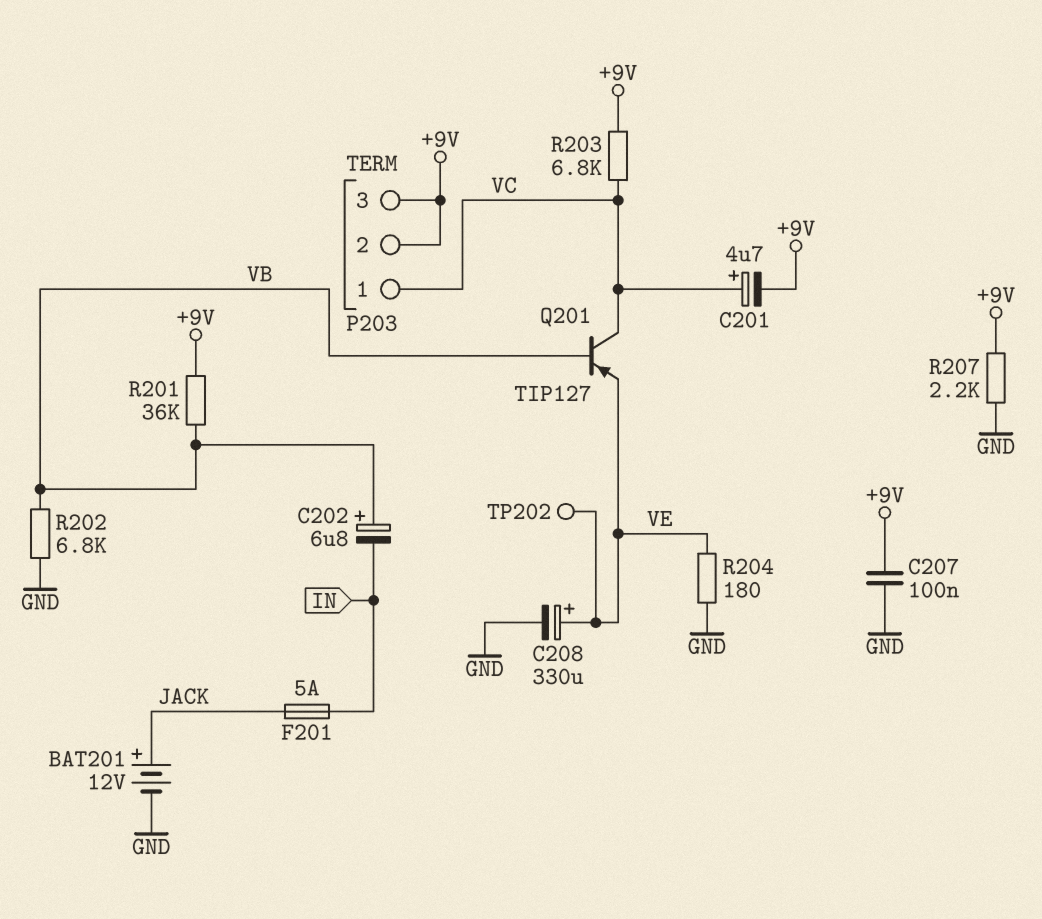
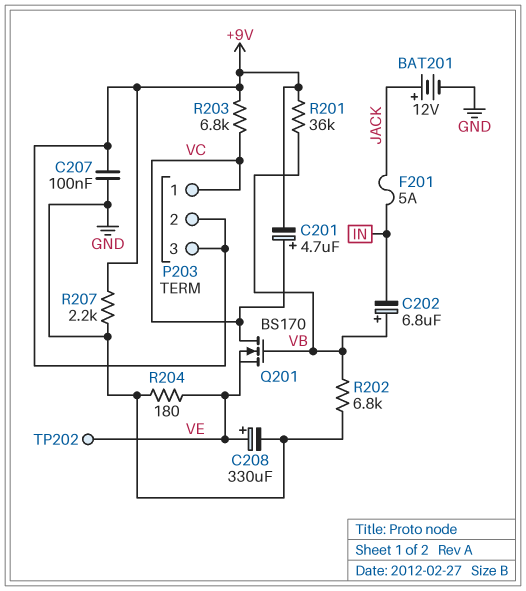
Q201: PNP TIP127 (B VB, C VC, E VE) -> NMOS BS170 (G VB, D VC, S VE)

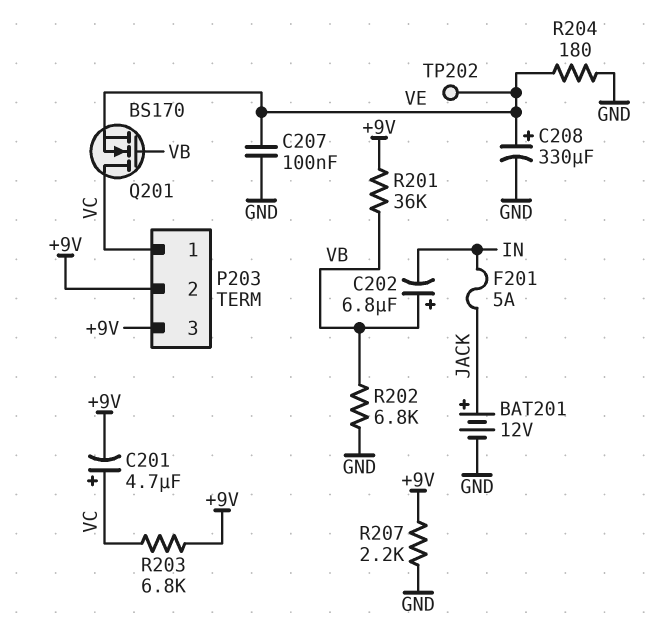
C207: 100nF (+9V, GND) -> 100nF (GND, VE)

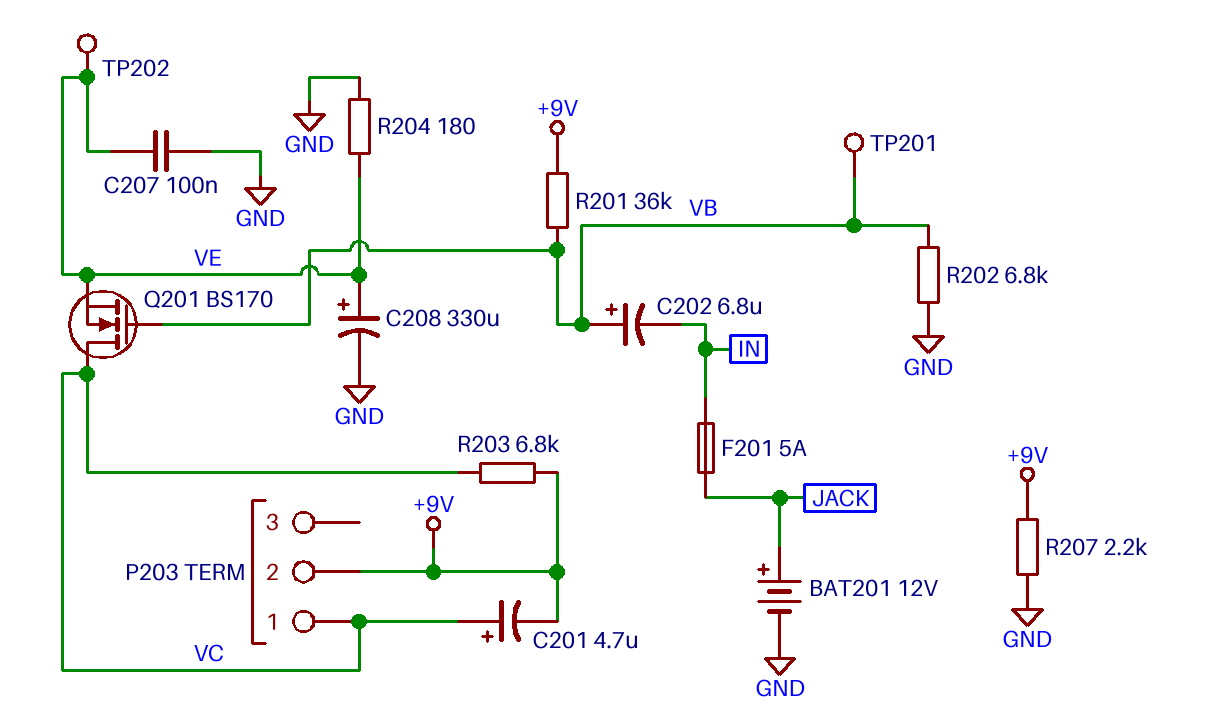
P203 pin 3: +9V -> none
TP201: none -> test point (VB)

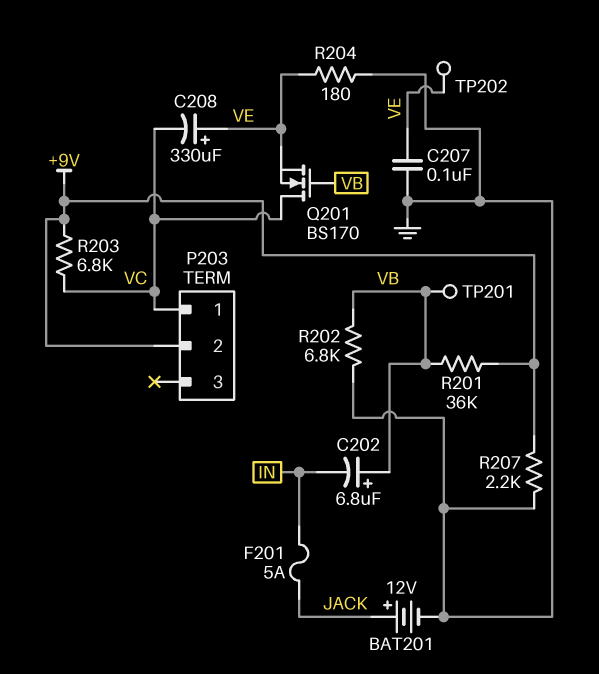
C201: 4.7uF (plus VC, minus +9V) -> none
C208: 330uF (plus VE, minus GND) -> 330uF (plus VE, minus VC)

